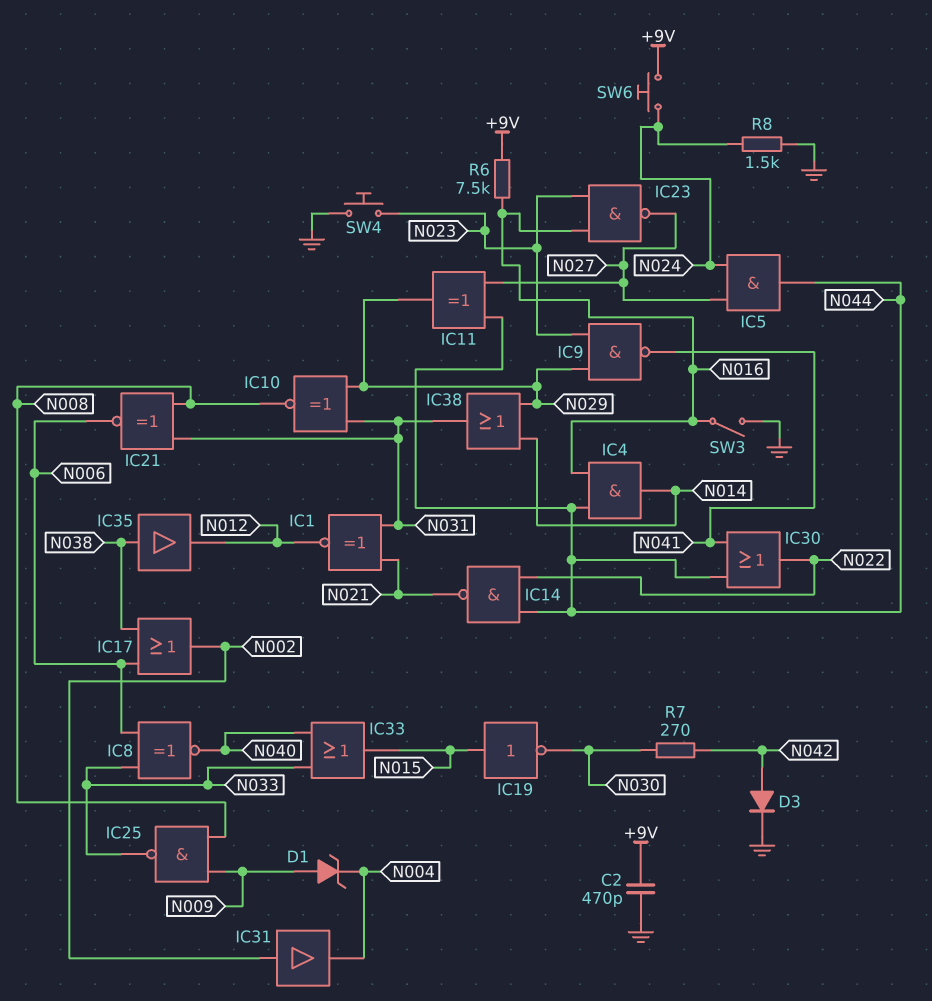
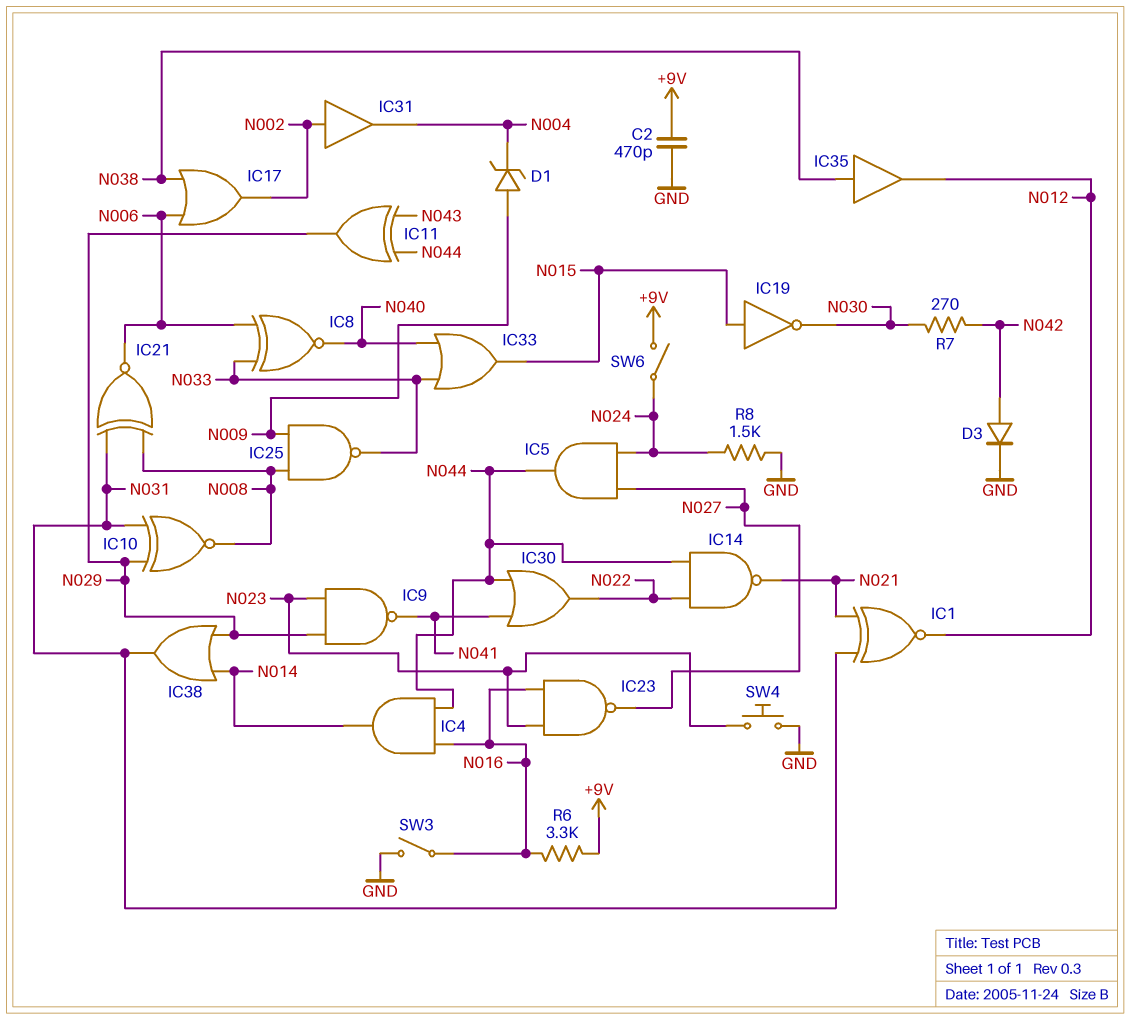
IC11: XOR (in N027, in N044, out N029) -> XOR (in N043, in N044, out N029)
R6: 7.5k (+9V, N016) -> 3.3k (+9V, N016)
SW6: button (+9V, N024) -> switch (+9V, N024)

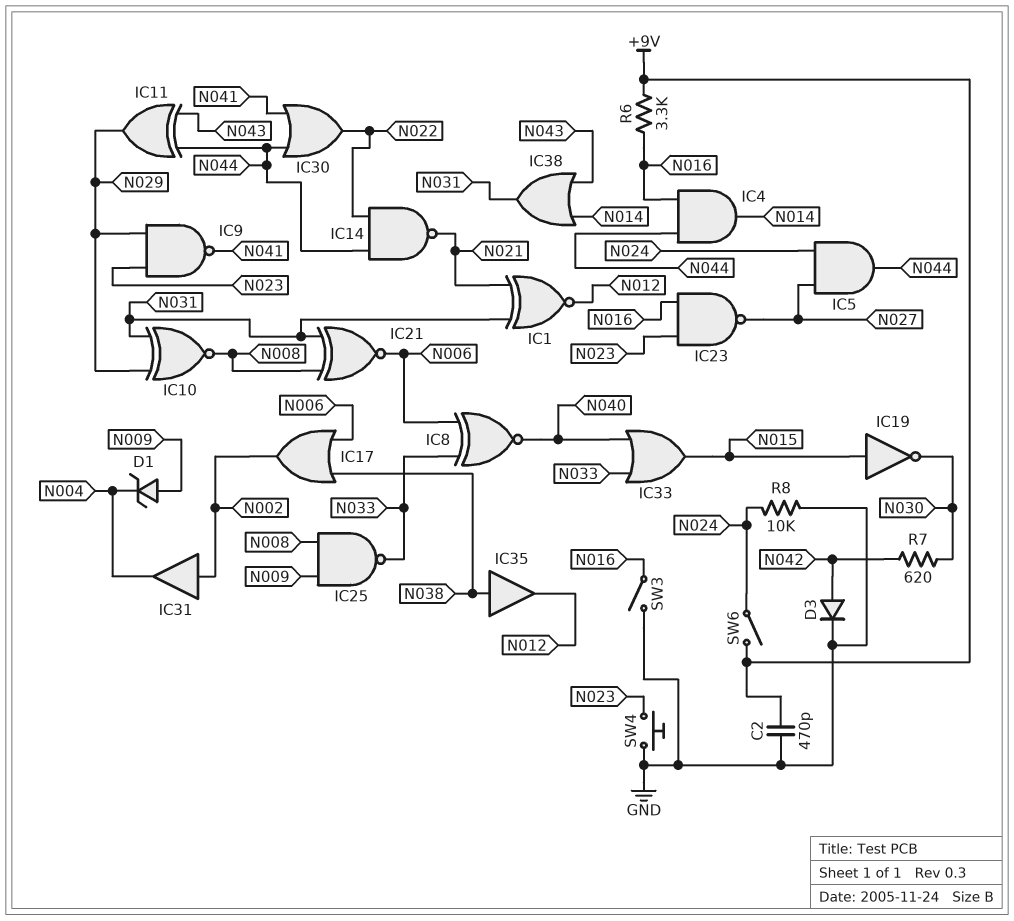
IC38: OR (in N014, in N029, out N031) -> OR (in N014, in N043, out N031)
R7: 270 (N030, N042) -> 620 (N030, N042)
R8: 1.5k (GND, N024) -> 10k (GND, N024)

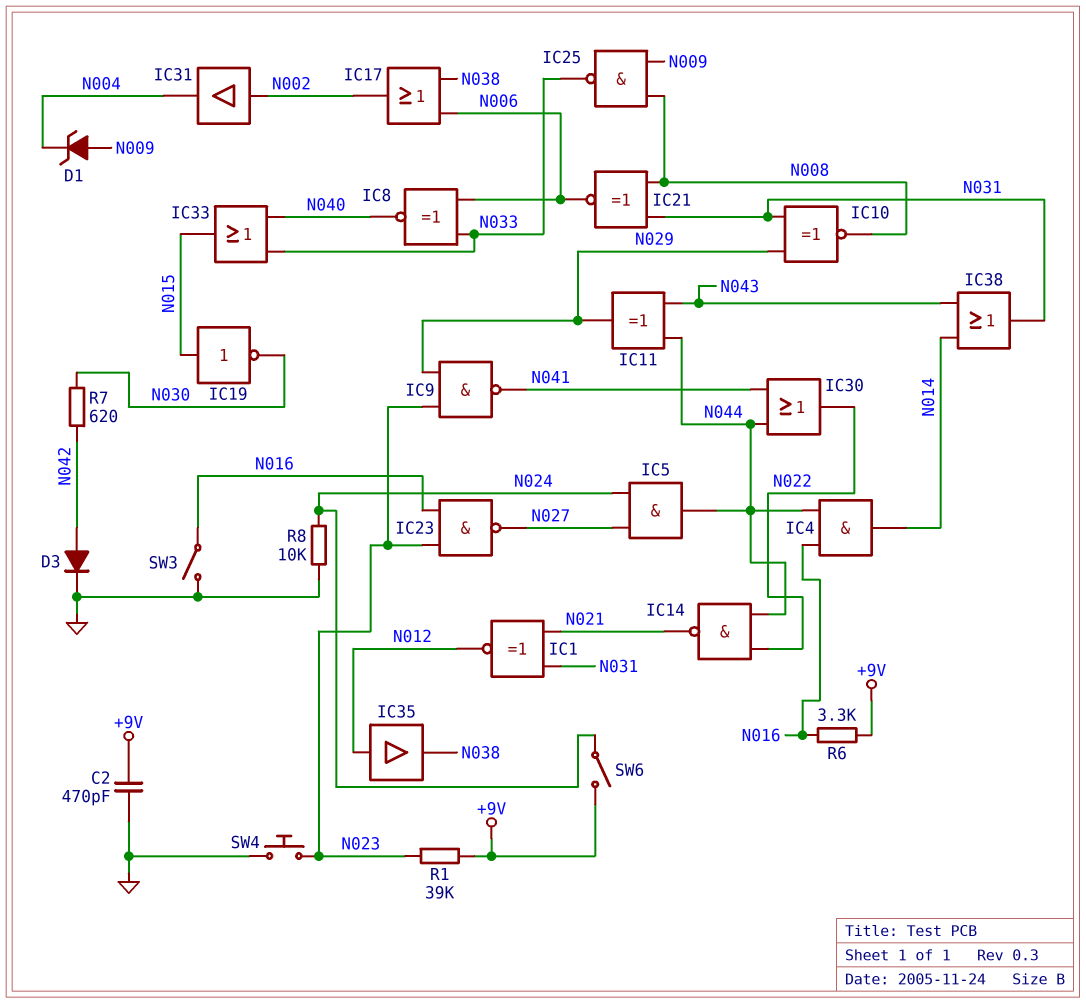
IC35: buffer (in N038, out N012) -> buffer (in N012, out N038)
R1: none -> 39k (+9V, N023)

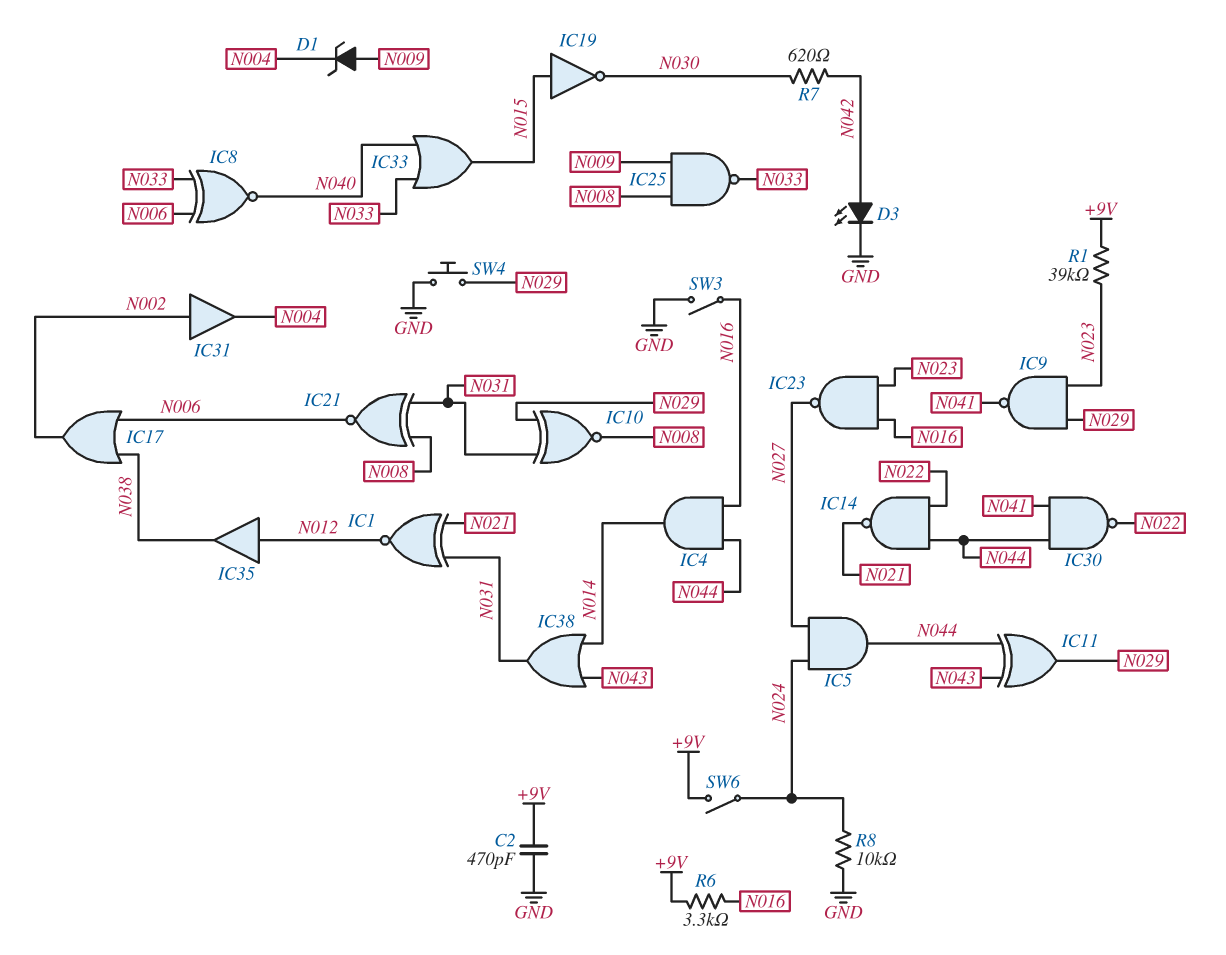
D3: diode (A N042, K GND) -> LED (A N042, K GND)
IC30: OR (in N041, in N044, out N022) -> NAND (in N041, in N044, out N022)
SW4: button (GND, N023) -> button (GND, N029)

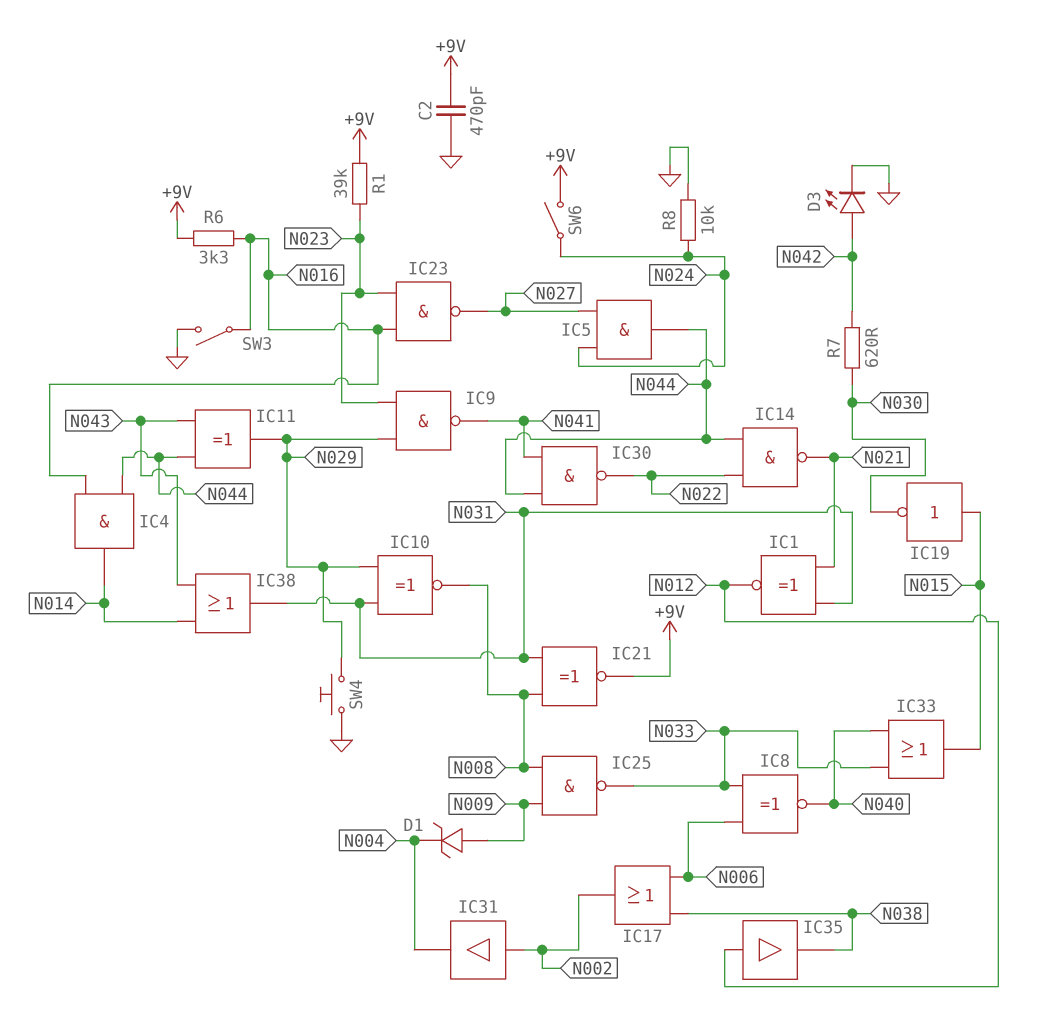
IC21: XNOR (in N008, in N031, out N006) -> XNOR (in N008, in N031, out +9V)

